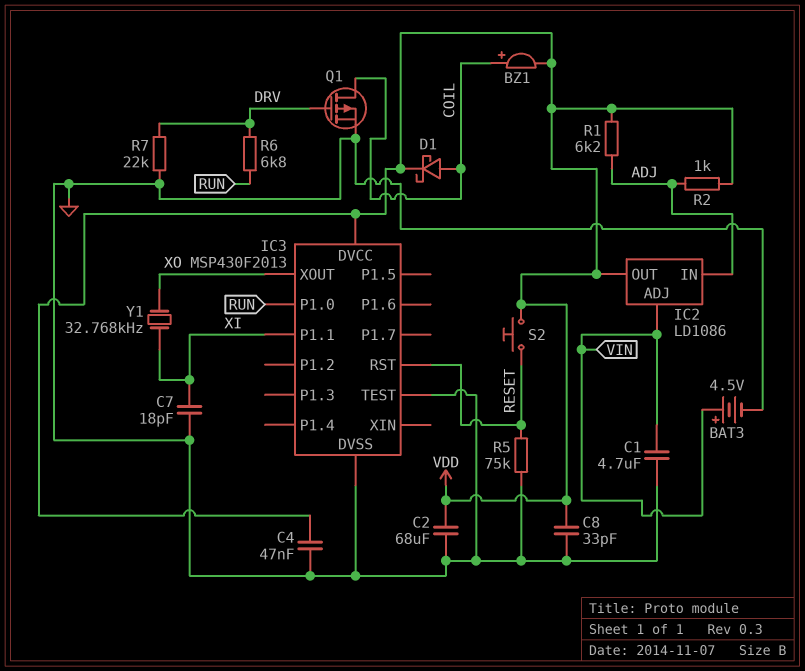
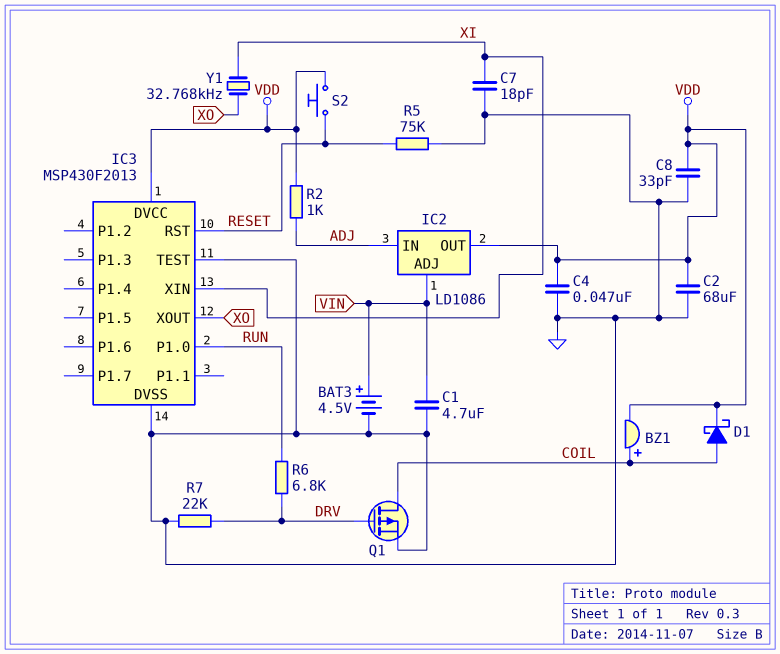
IC3 pin P1.1: XI -> none
IC3 pin XIN: none -> XI
R1: 6.2k (ADJ, VDD) -> none

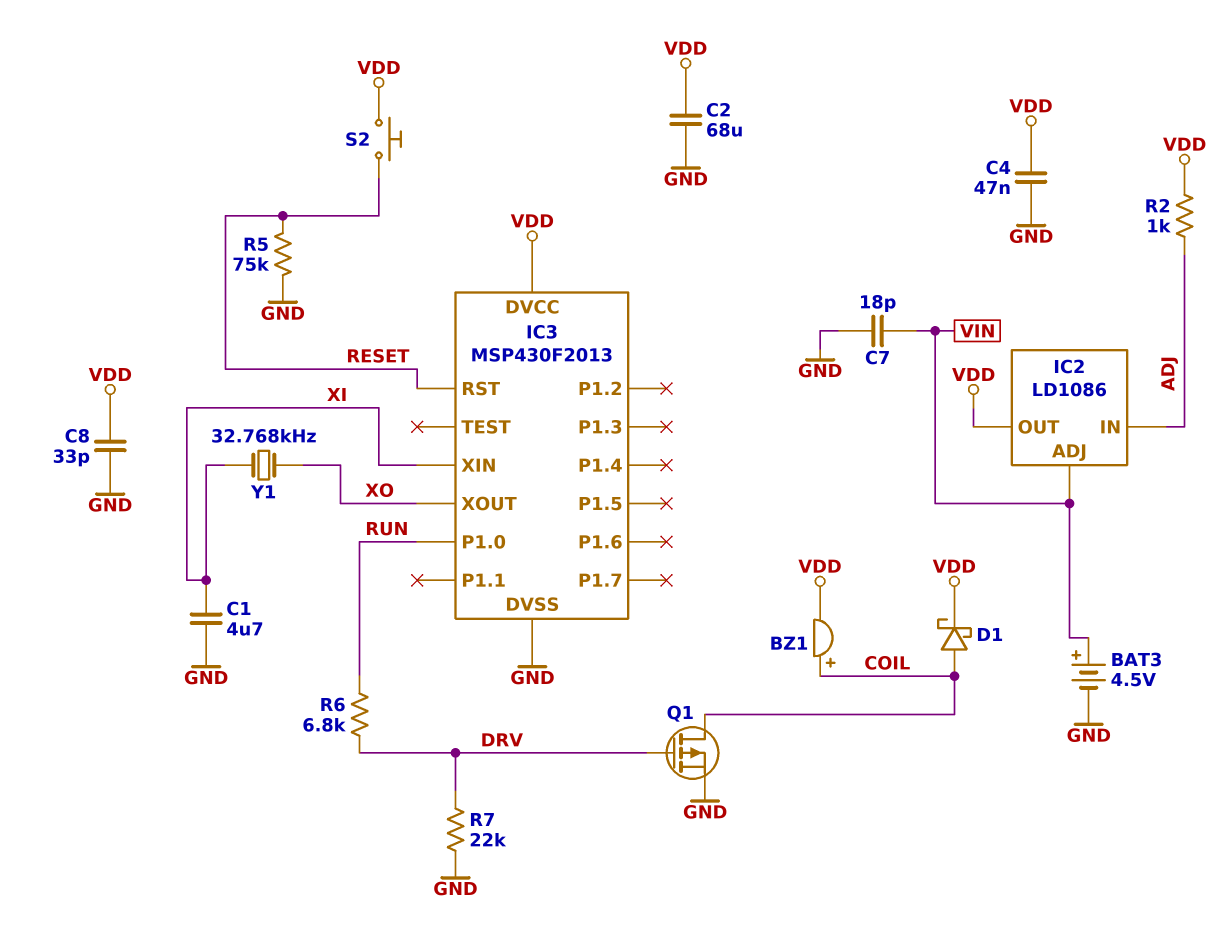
C1: 4.7uF (GND, VIN) -> 4.7uF (GND, XI)
C7: 18pF (GND, XI) -> 18pF (GND, VIN)
IC3 pin TEST: GND -> none

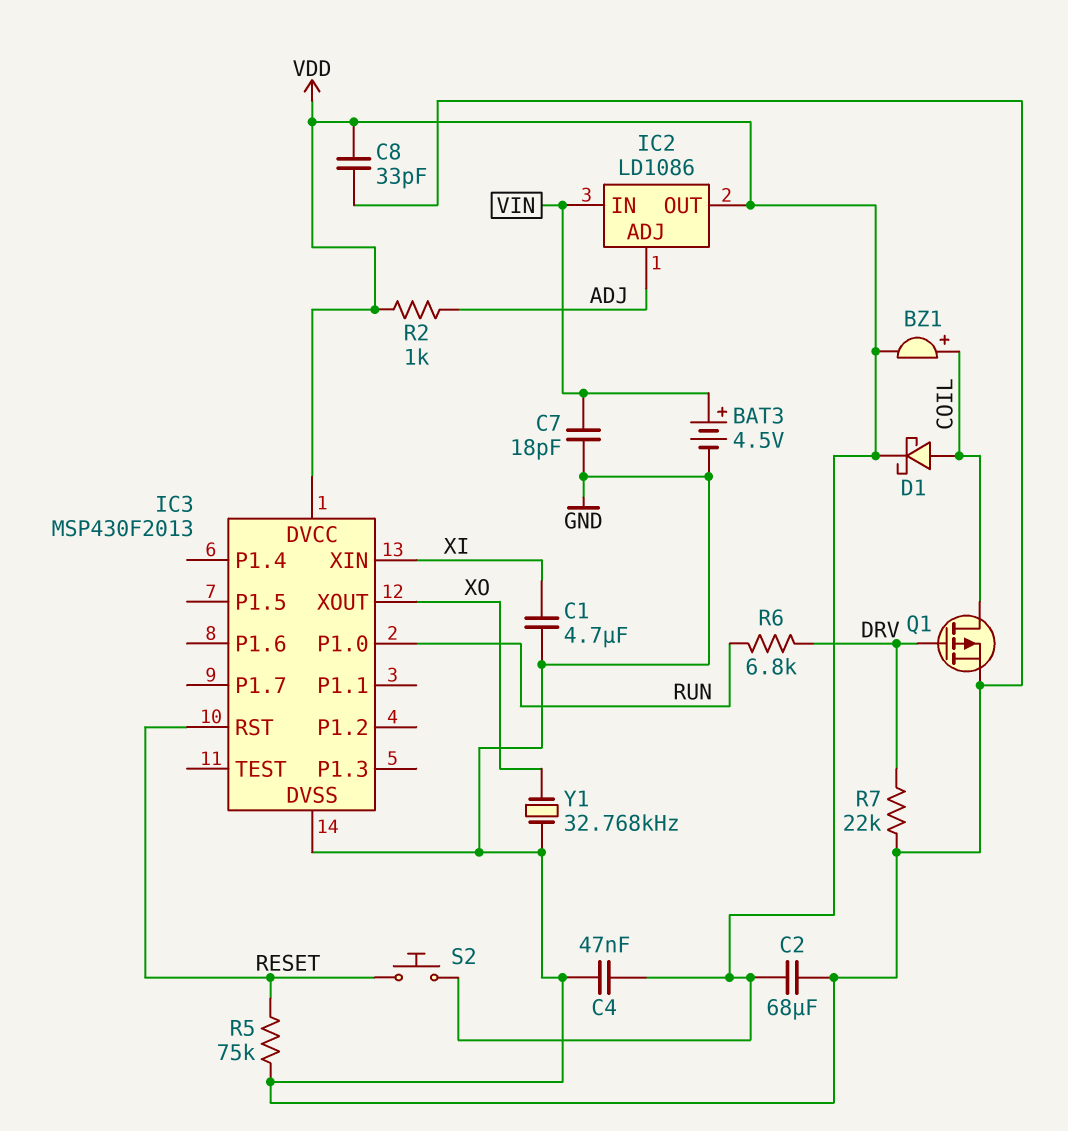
IC2 pin ADJ: VIN -> ADJ
IC2 pin IN: ADJ -> VIN
Y1: 32.768kHz (XI, XO) -> 32.768kHz (GND, XO)

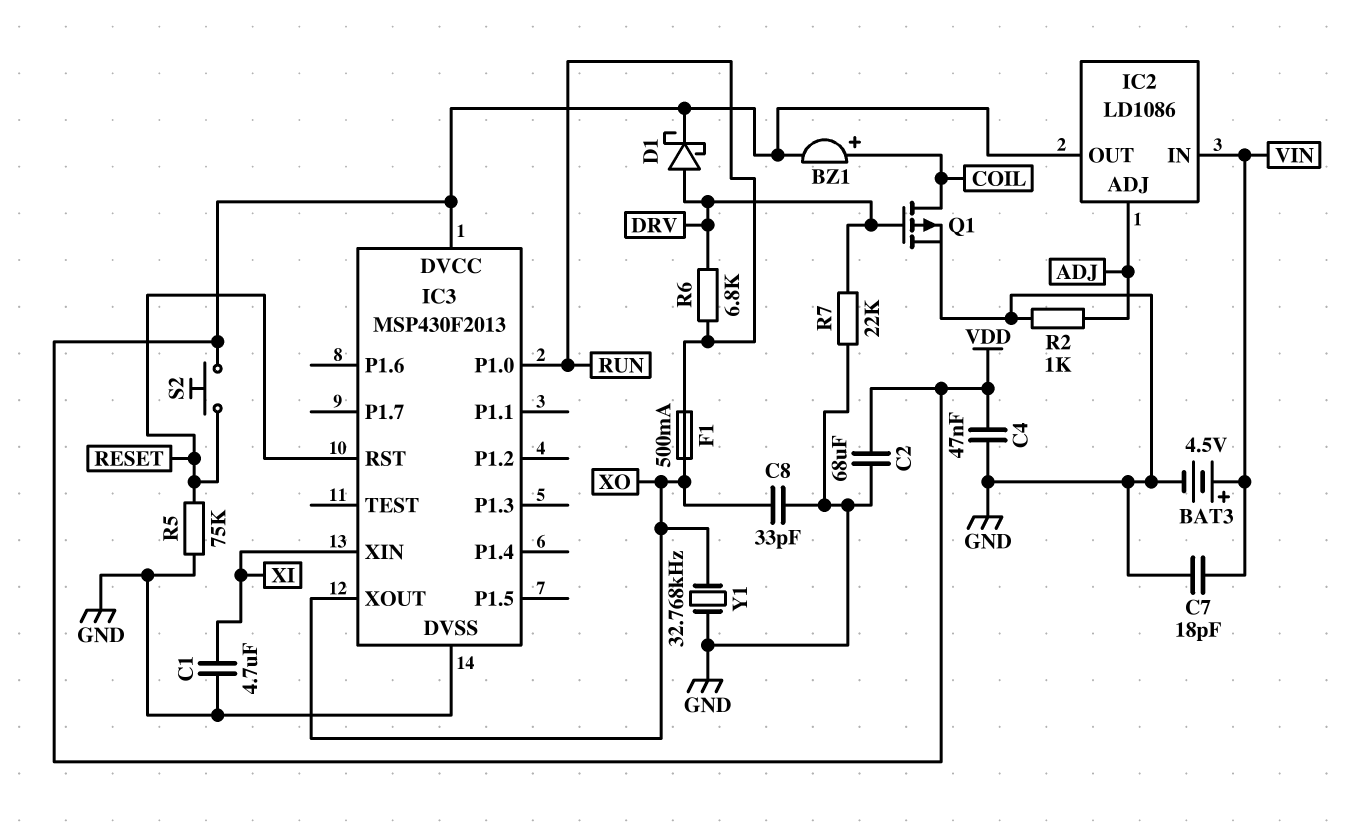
C8: 33pF (GND, VDD) -> 33pF (GND, XO)
D1: schottky (A COIL, K VDD) -> schottky (A DRV, K VDD)
F1: none -> 500mA (RUN, XO)
R2: 1k (ADJ, VDD) -> 1k (ADJ, GND)

